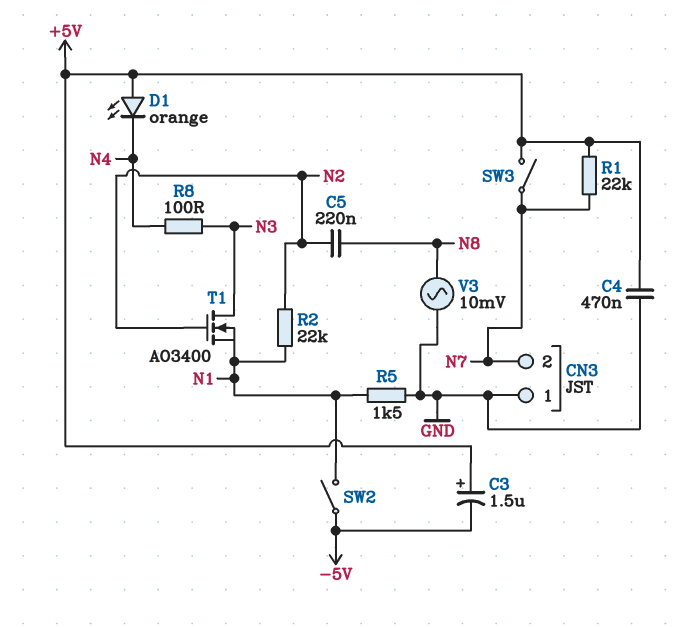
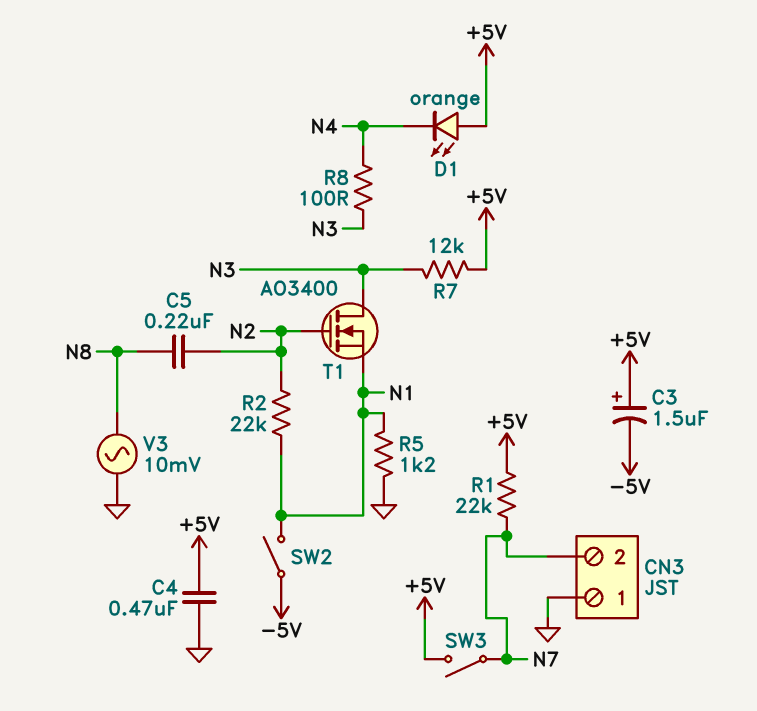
R5: 1.5k (GND, N1) -> 1.2k (GND, N1)
R7: none -> 12k (+5V, N3)

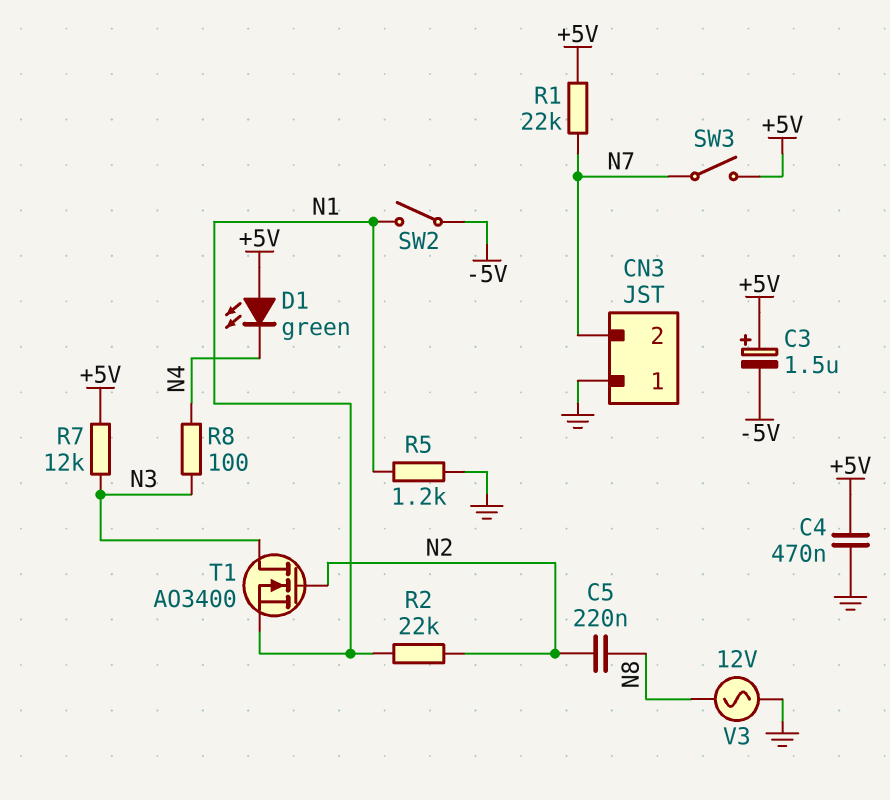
D1: LED orange (A +5V, K N4) -> LED green (A +5V, K N4)
V3: AC 10mV (GND, N8) -> AC 12V (GND, N8)

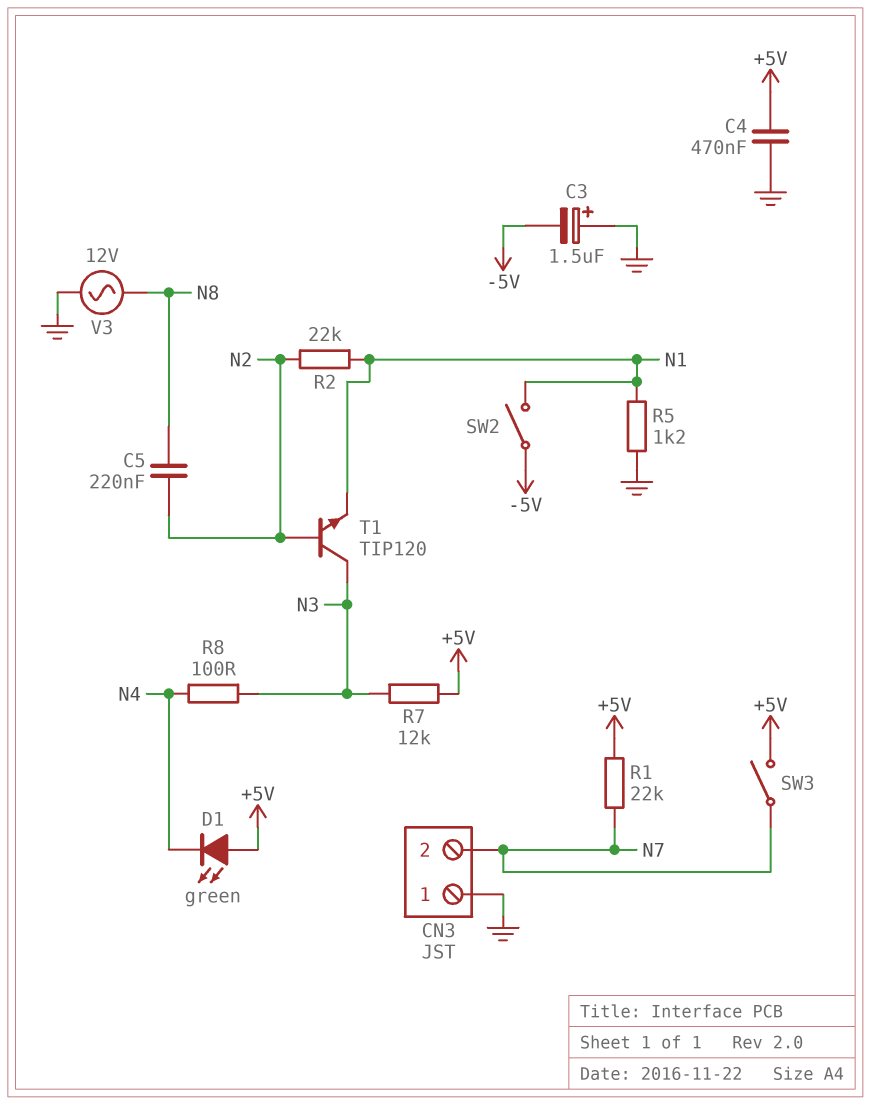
C3: 1.5uF (plus +5V, minus -5V) -> 1.5uF (plus GND, minus -5V)
T1: NMOS AO3400 (G N2, D N3, S N1) -> NPN TIP120 (B N2, C N3, E N1)

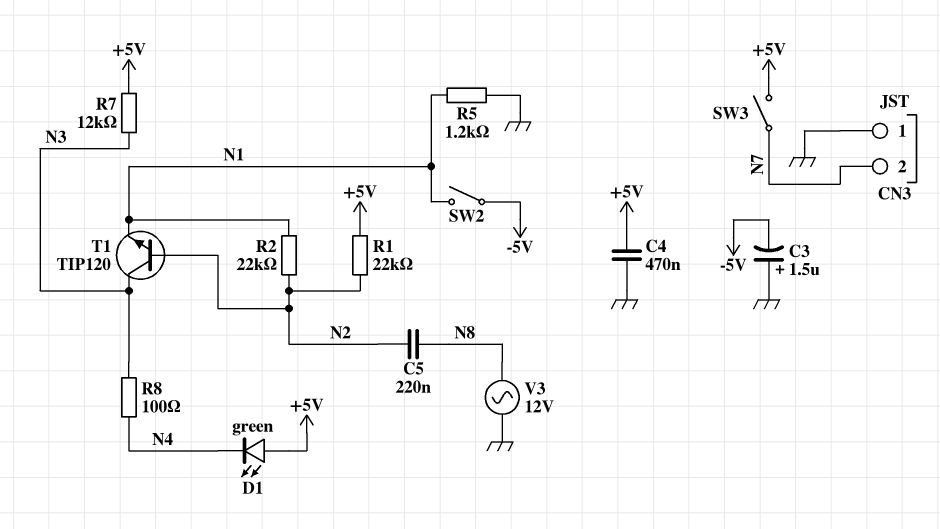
R1: 22k (+5V, N7) -> 22k (+5V, N2)

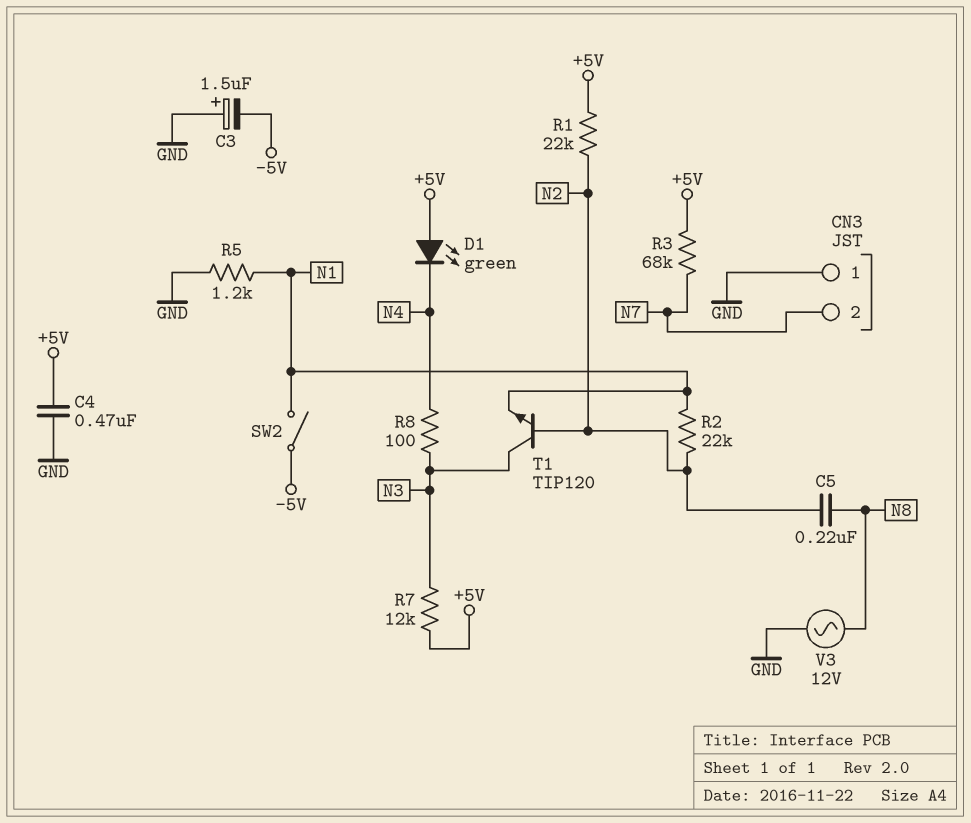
R3: none -> 68k (+5V, N7)
SW3: switch (+5V, N7) -> none

